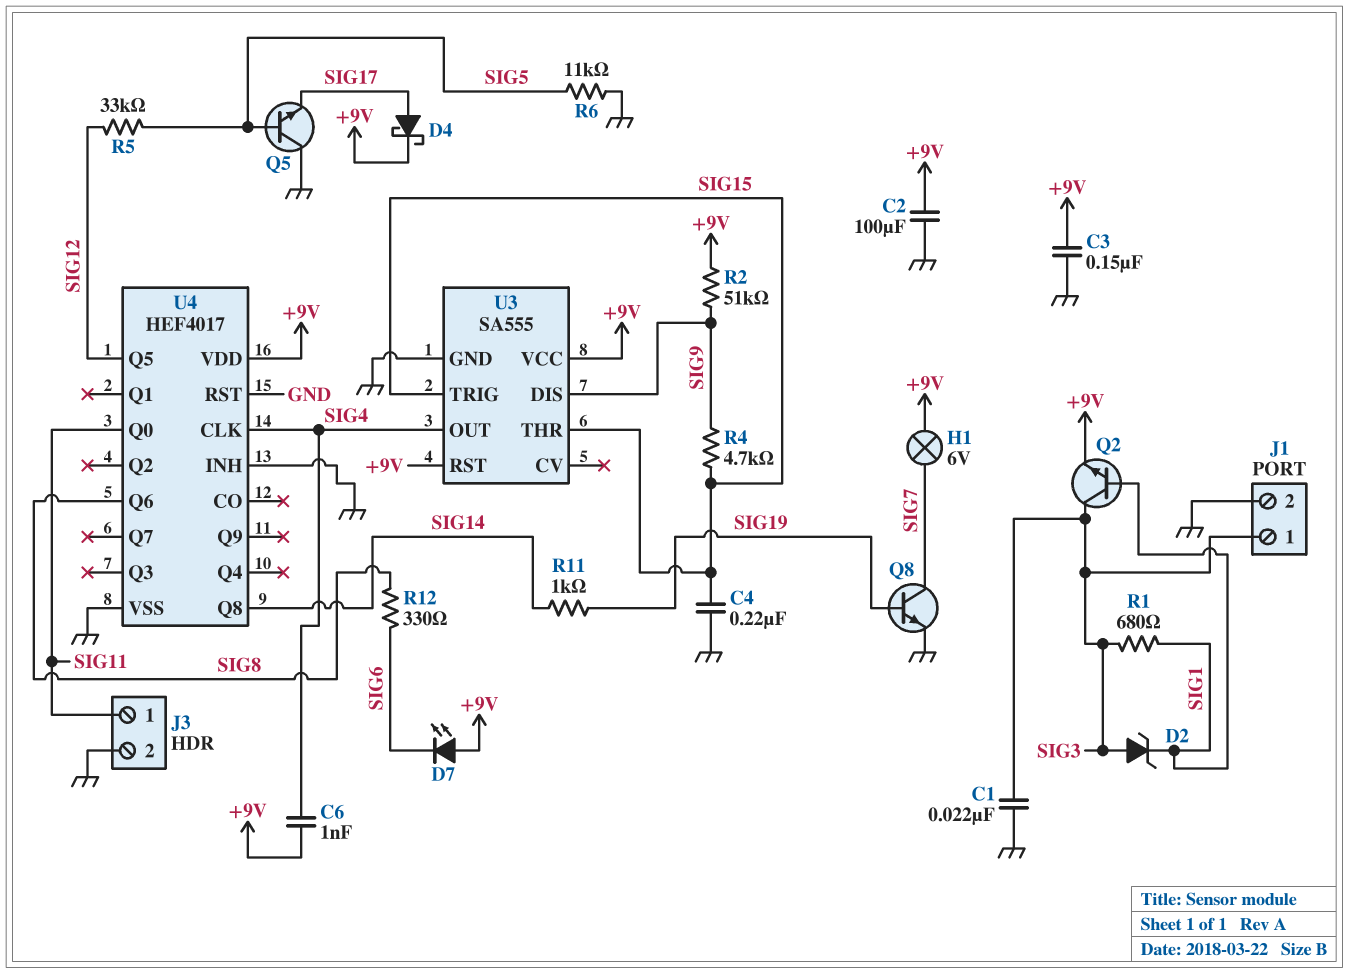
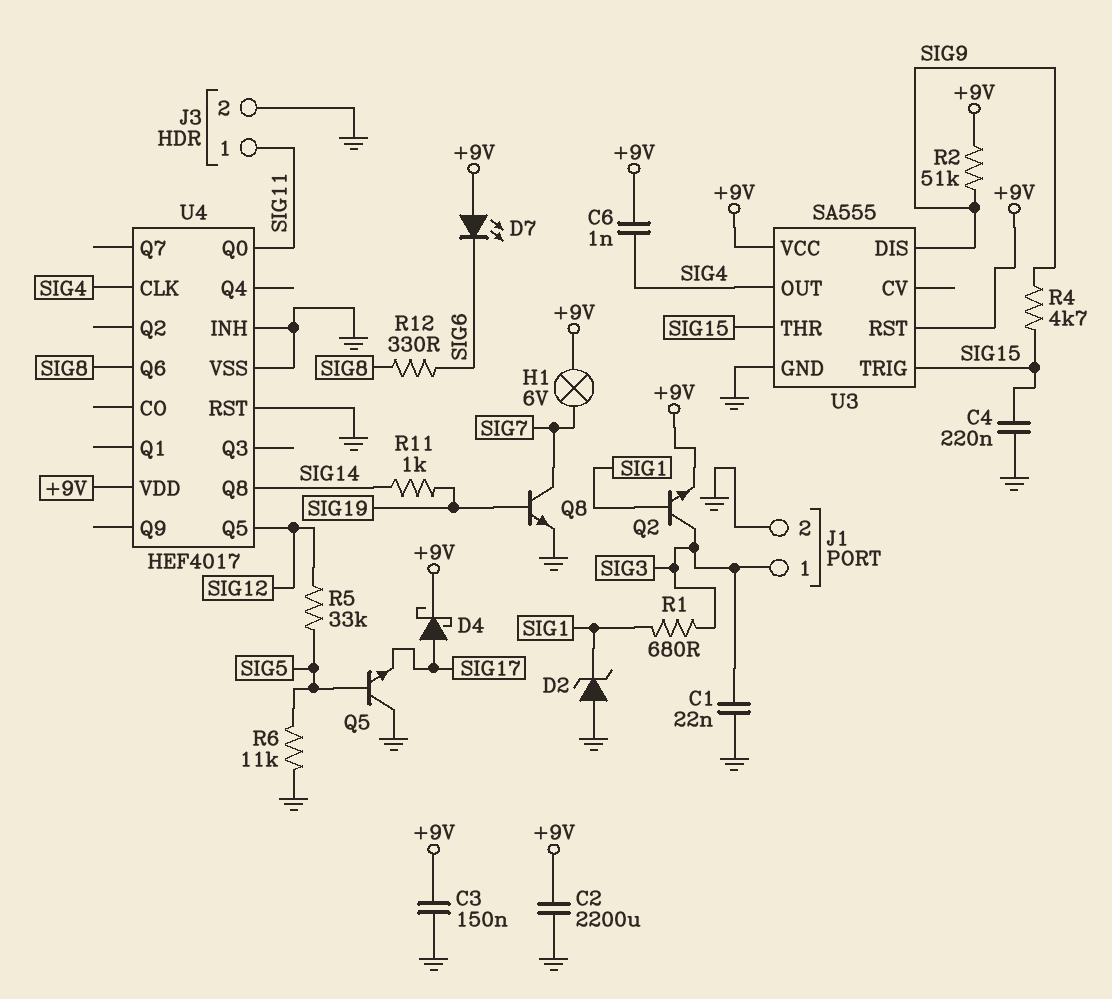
C2: 100uF (+9V, GND) -> 2200uF (+9V, GND)
D2: zener (A SIG3, K SIG1) -> zener (A GND, K SIG1)

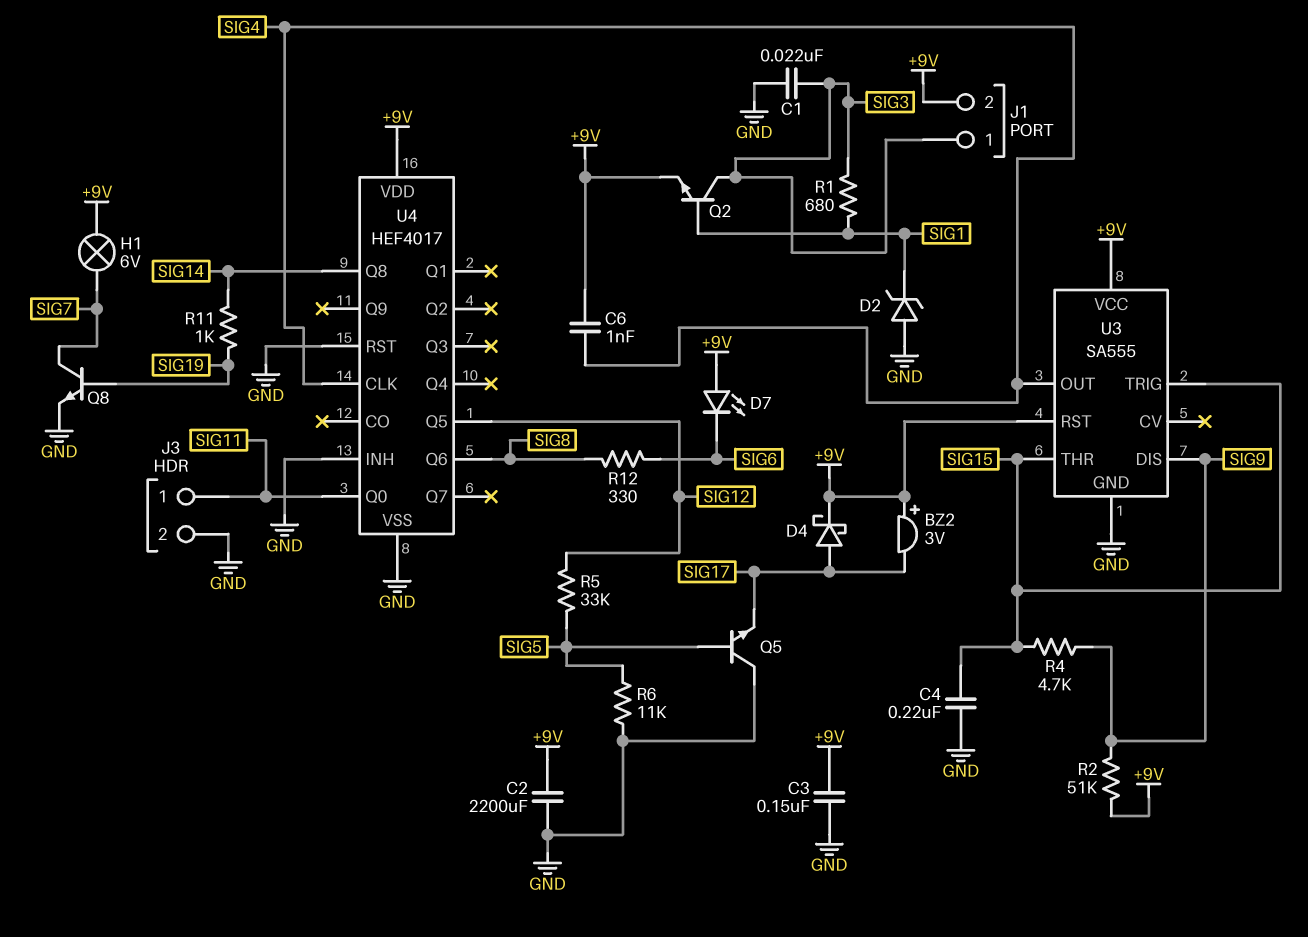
BZ2: none -> buzzer 3V (plus +9V, minus SIG17)
J1 pin 2: GND -> +9V

